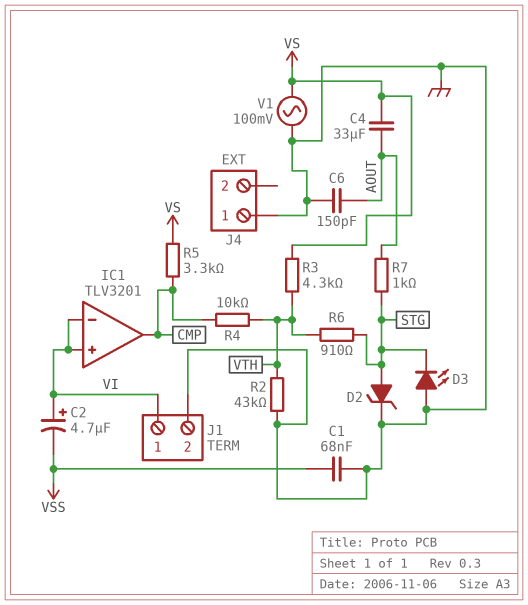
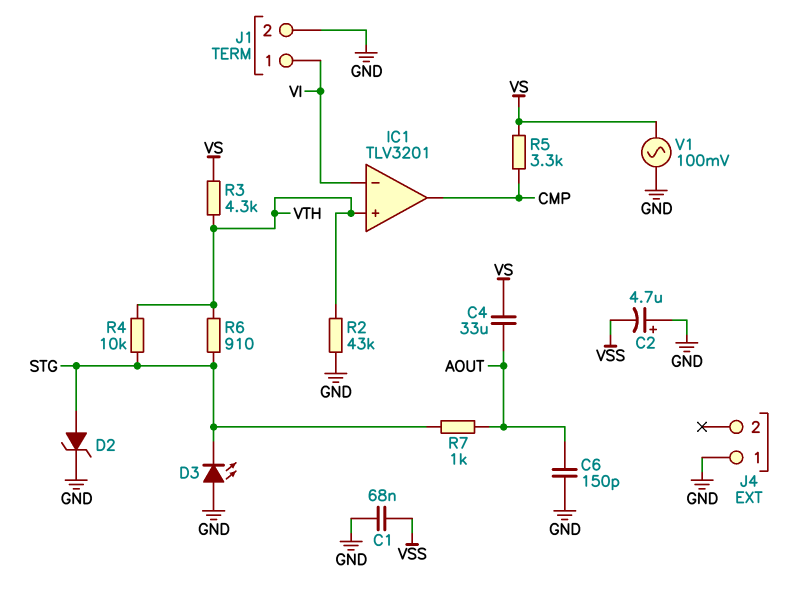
C2: 4.7uF (plus VI, minus VSS) -> 4.7uF (plus GND, minus VSS)
IC1 pin in+: VI -> VTH
R4: 10k (CMP, VTH) -> 10k (STG, VTH)

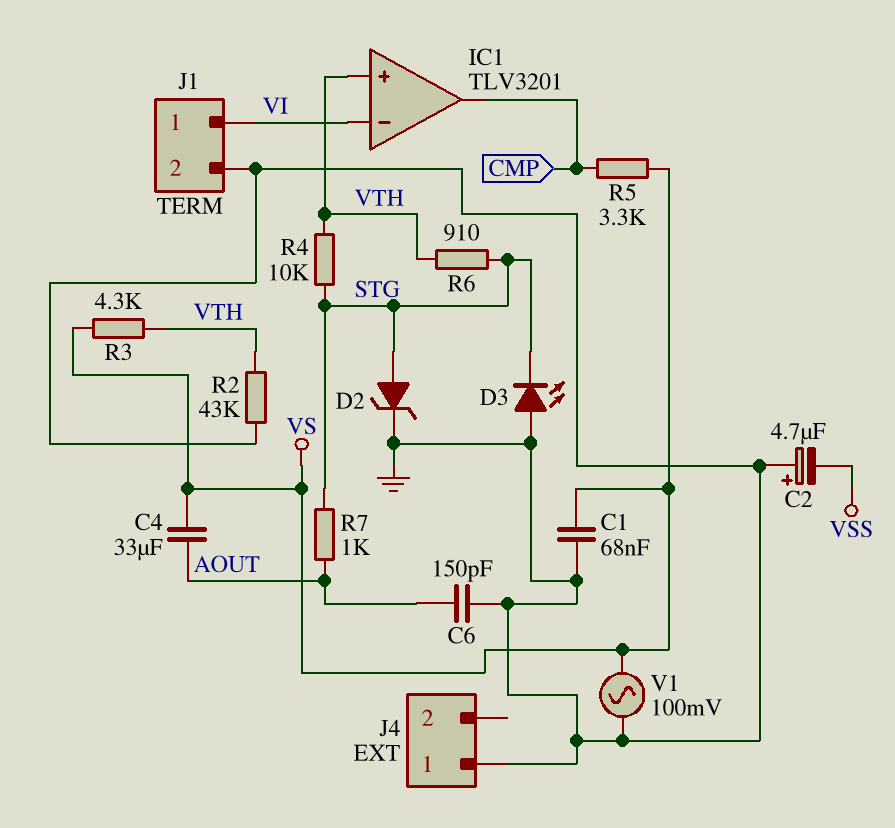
C1: 68nF (GND, VSS) -> 68nF (GND, VS)

